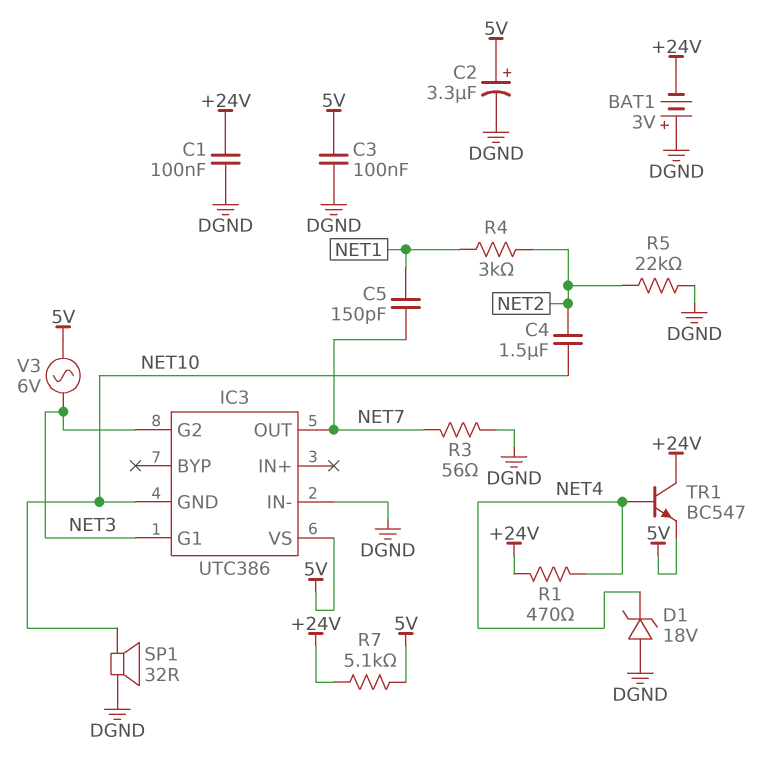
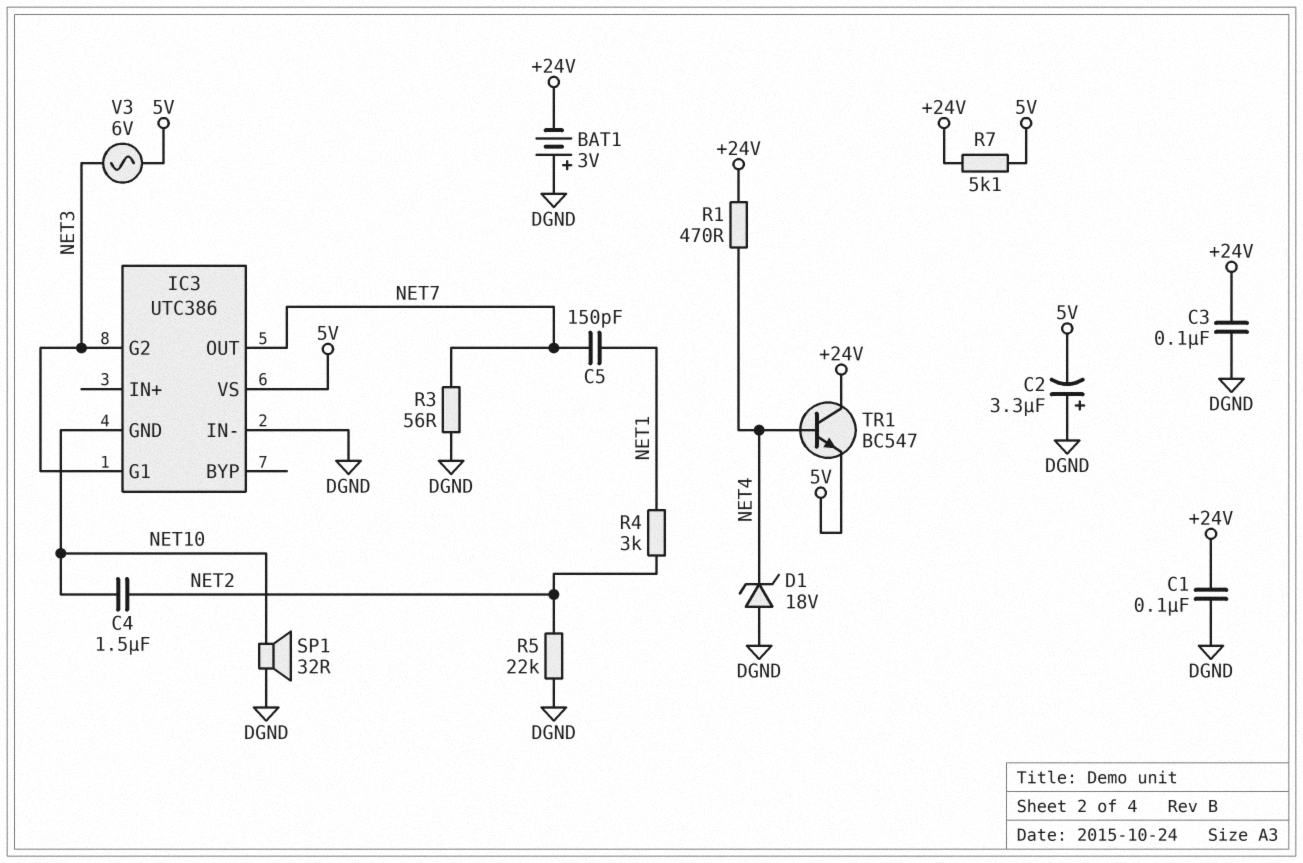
C2: 3.3uF (plus 5V, minus DGND) -> 3.3uF (plus DGND, minus 5V)
C3: 100nF (5V, DGND) -> 100nF (+24V, DGND)

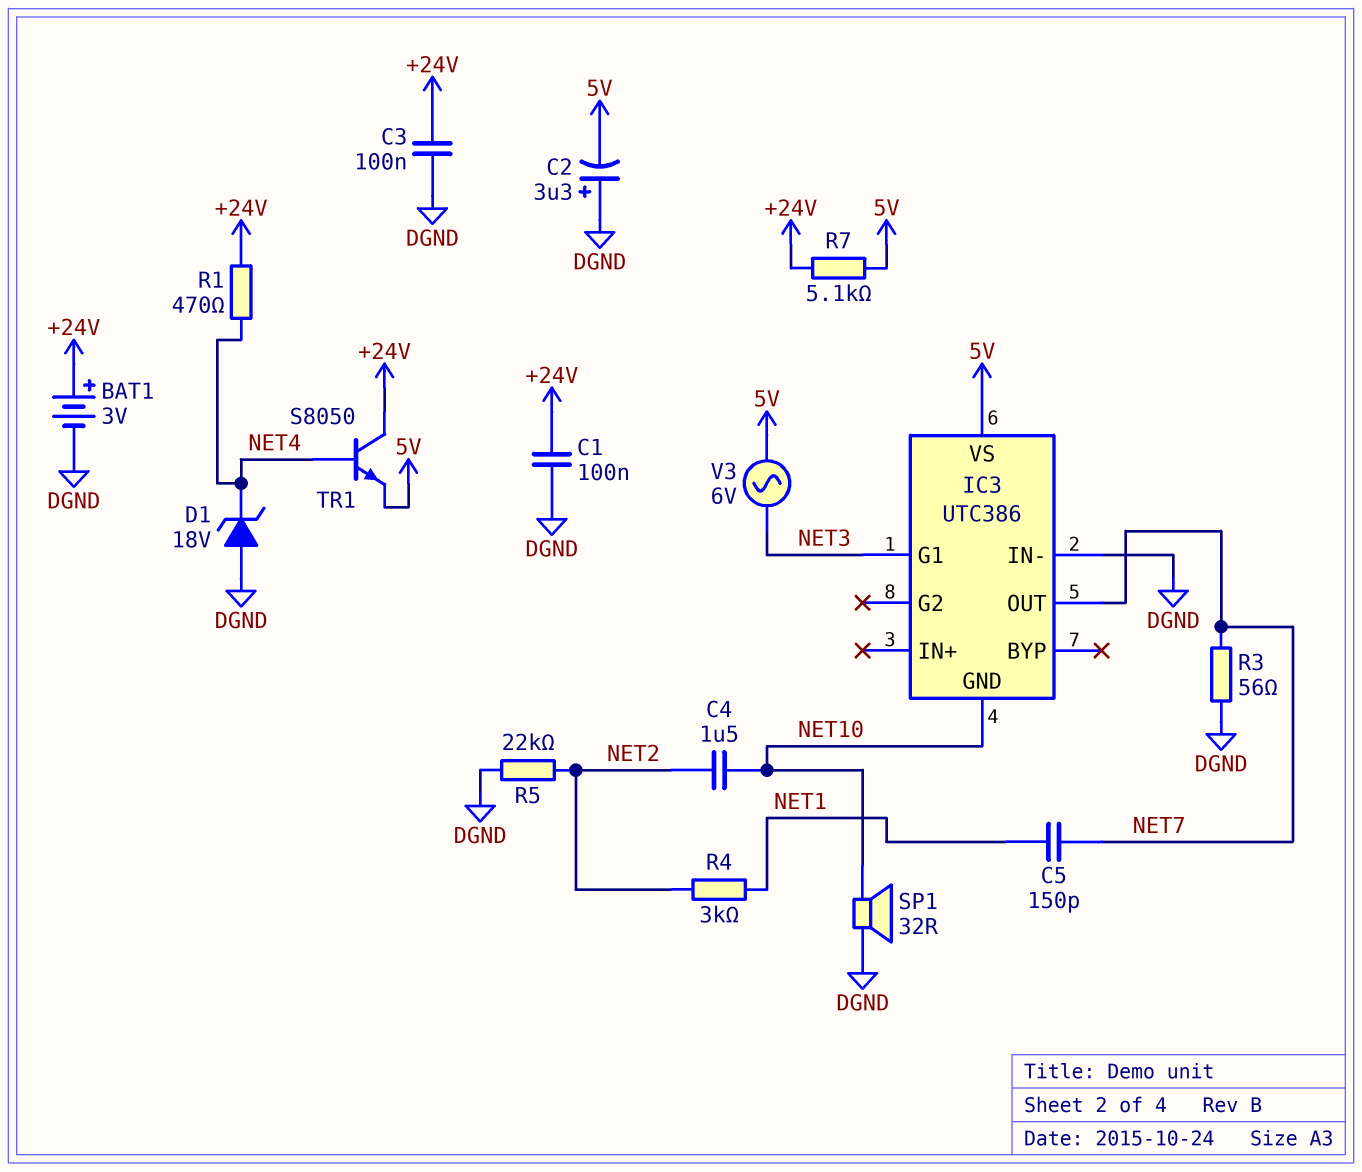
BAT1: 3V (plus DGND, minus +24V) -> 3V (plus +24V, minus DGND)
IC3 pin G2: NET3 -> none
TR1: NPN BC547 (B NET4, C +24V, E 5V) -> NPN S8050 (B NET4, C +24V, E 5V)

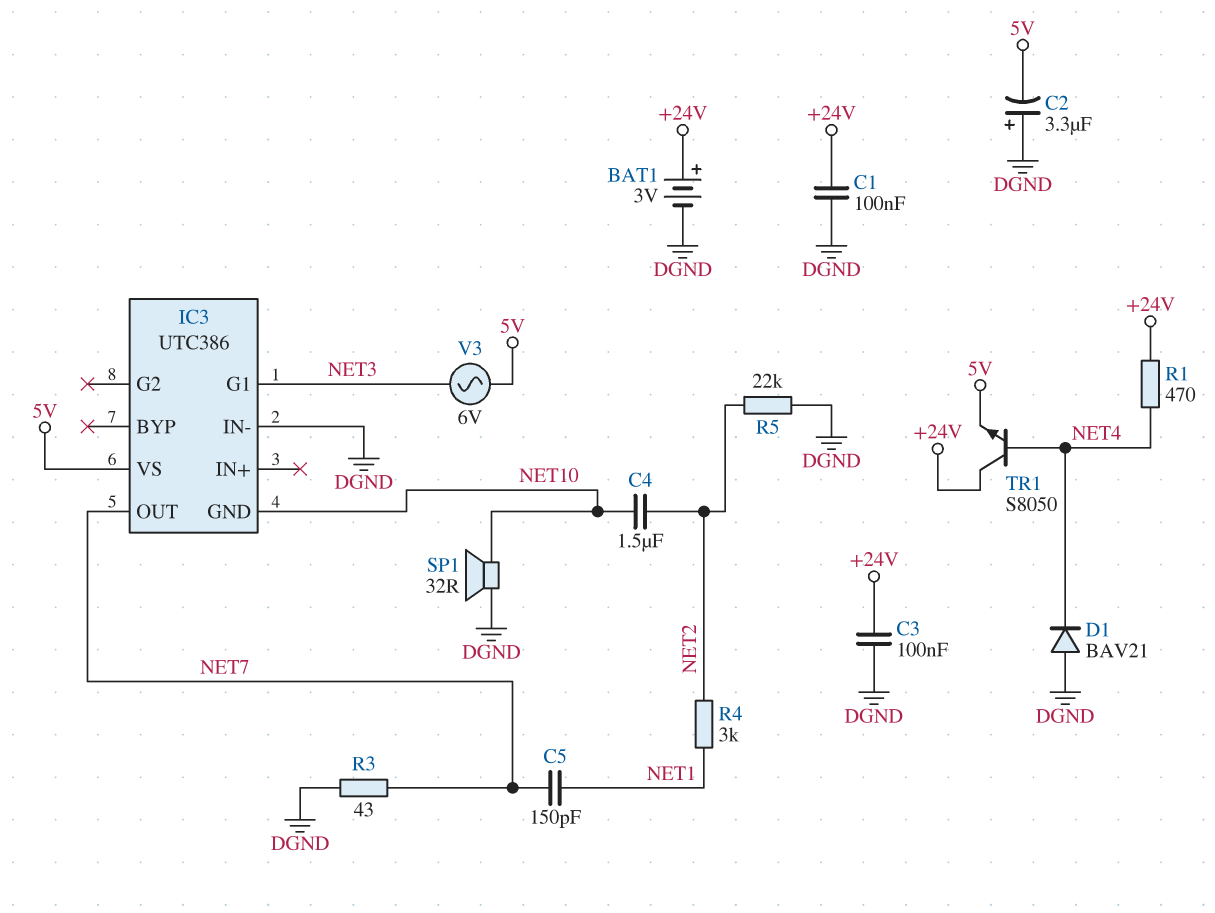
D1: zener 18V (A DGND, K NET4) -> diode BAV21 (A DGND, K NET4)
R3: 56 (DGND, NET7) -> 43 (DGND, NET7)
R7: 5.1k (+24V, 5V) -> none

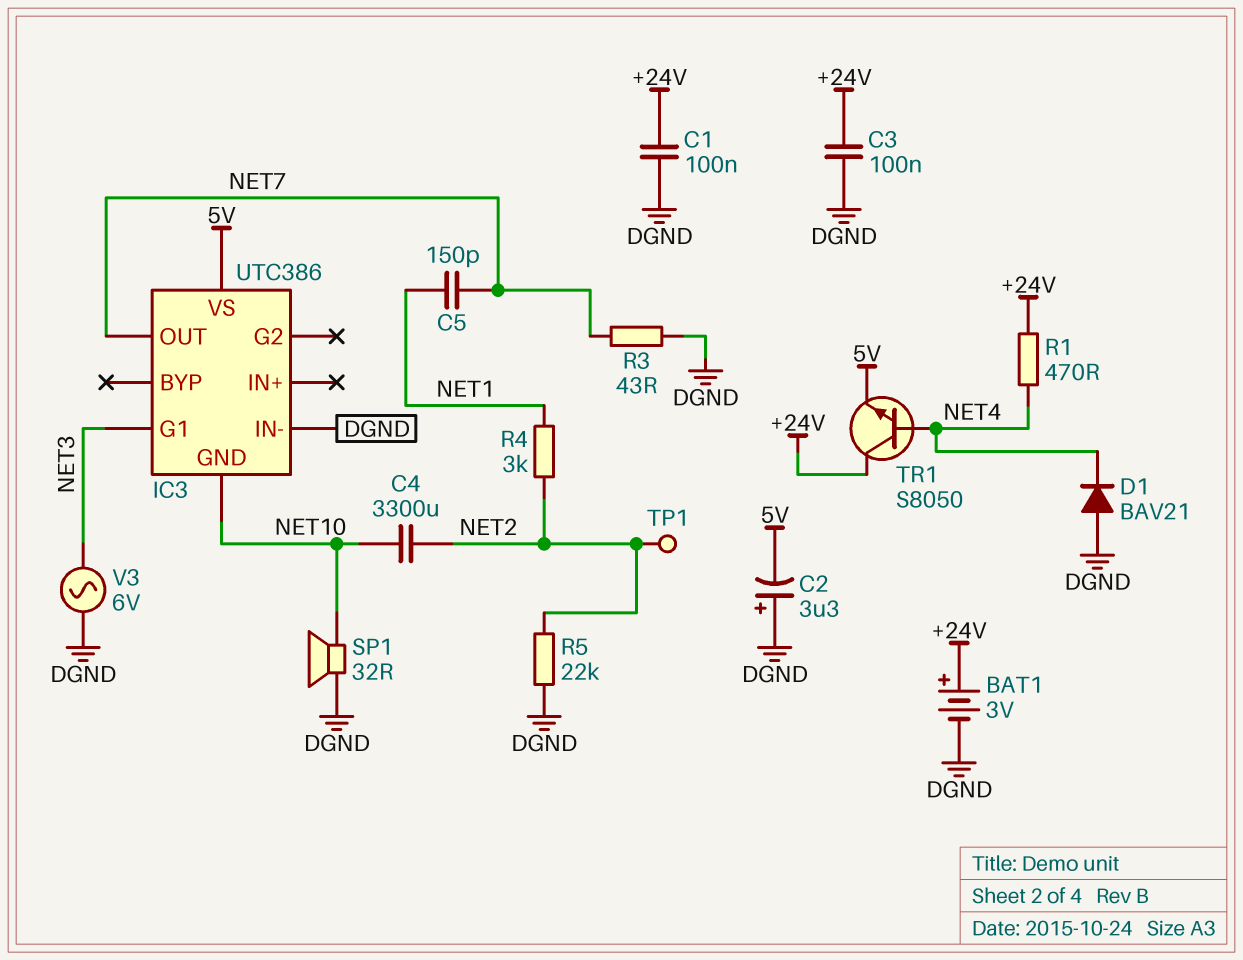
C4: 1.5uF (NET2, NET10) -> 3300uF (NET2, NET10)
TP1: none -> test point (NET2)
V3: AC 6V (5V, NET3) -> AC 6V (DGND, NET3)

